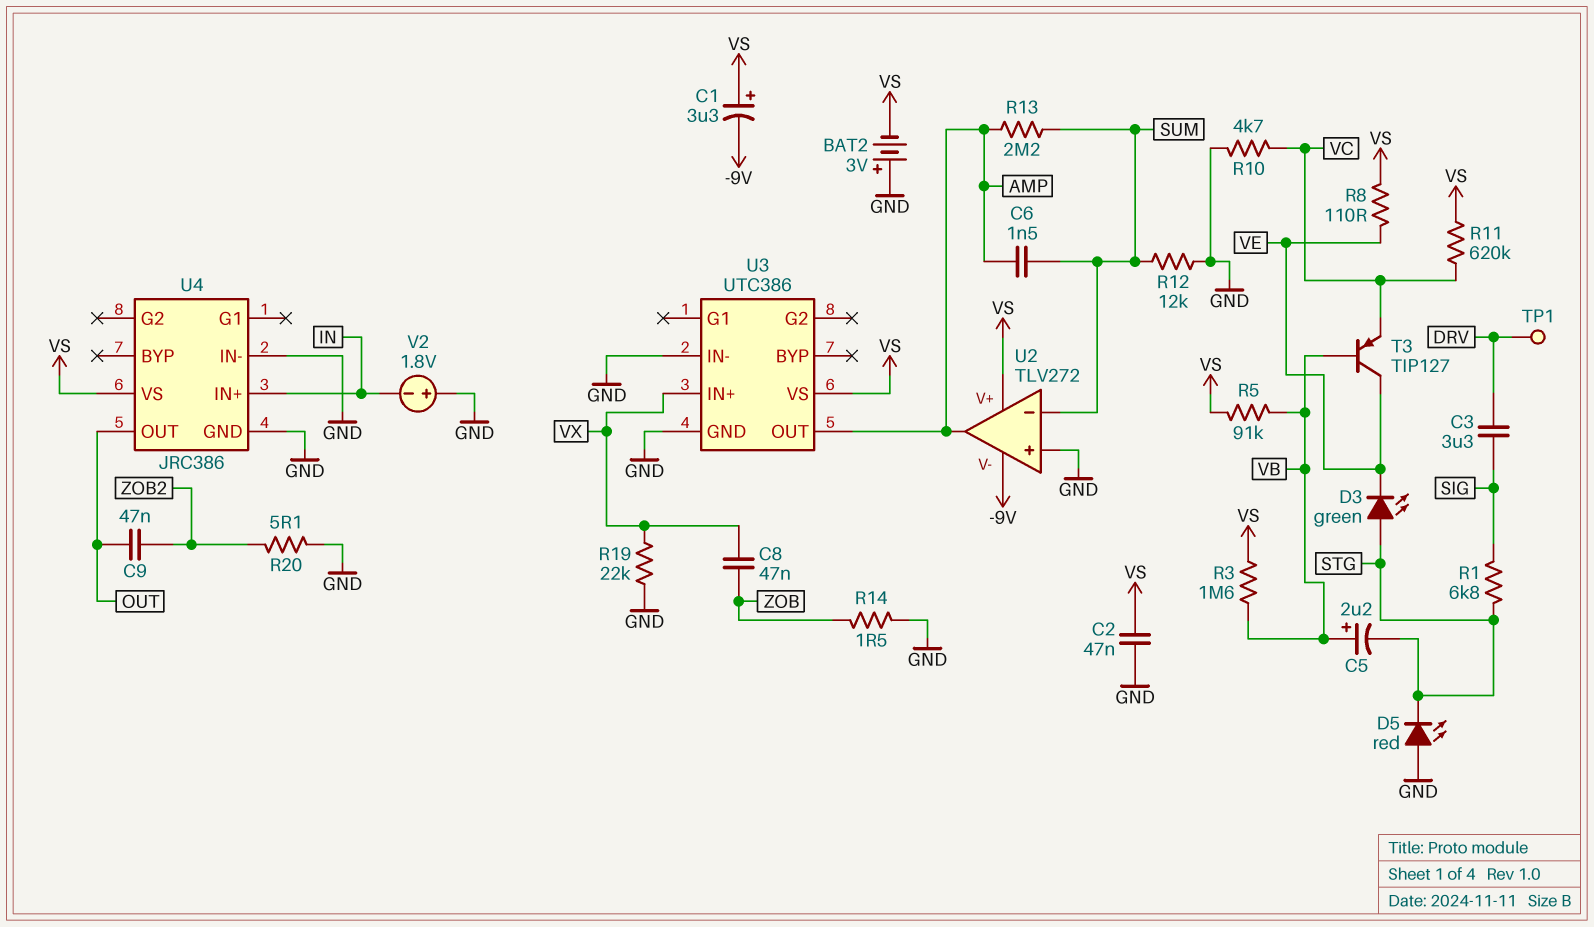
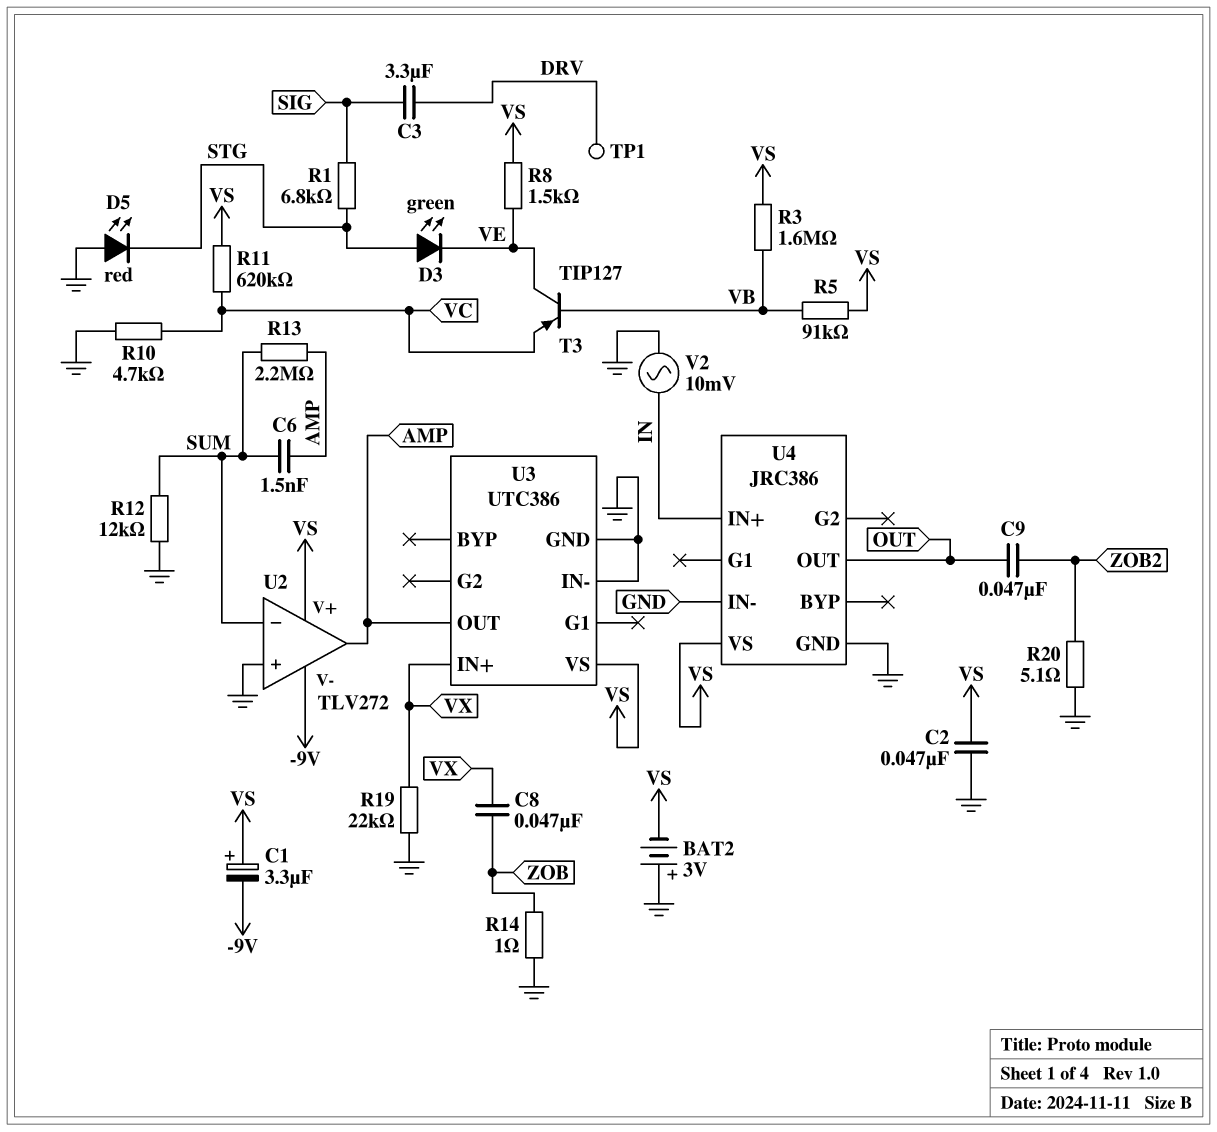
C5: 2.2uF (plus VB, minus STG) -> none
R8: 110 (VE, VS) -> 1.5k (VE, VS)
R14: 1.5 (GND, ZOB) -> 1 (GND, ZOB)
V2: 1.8V (plus GND, minus IN) -> AC 10mV (GND, IN)

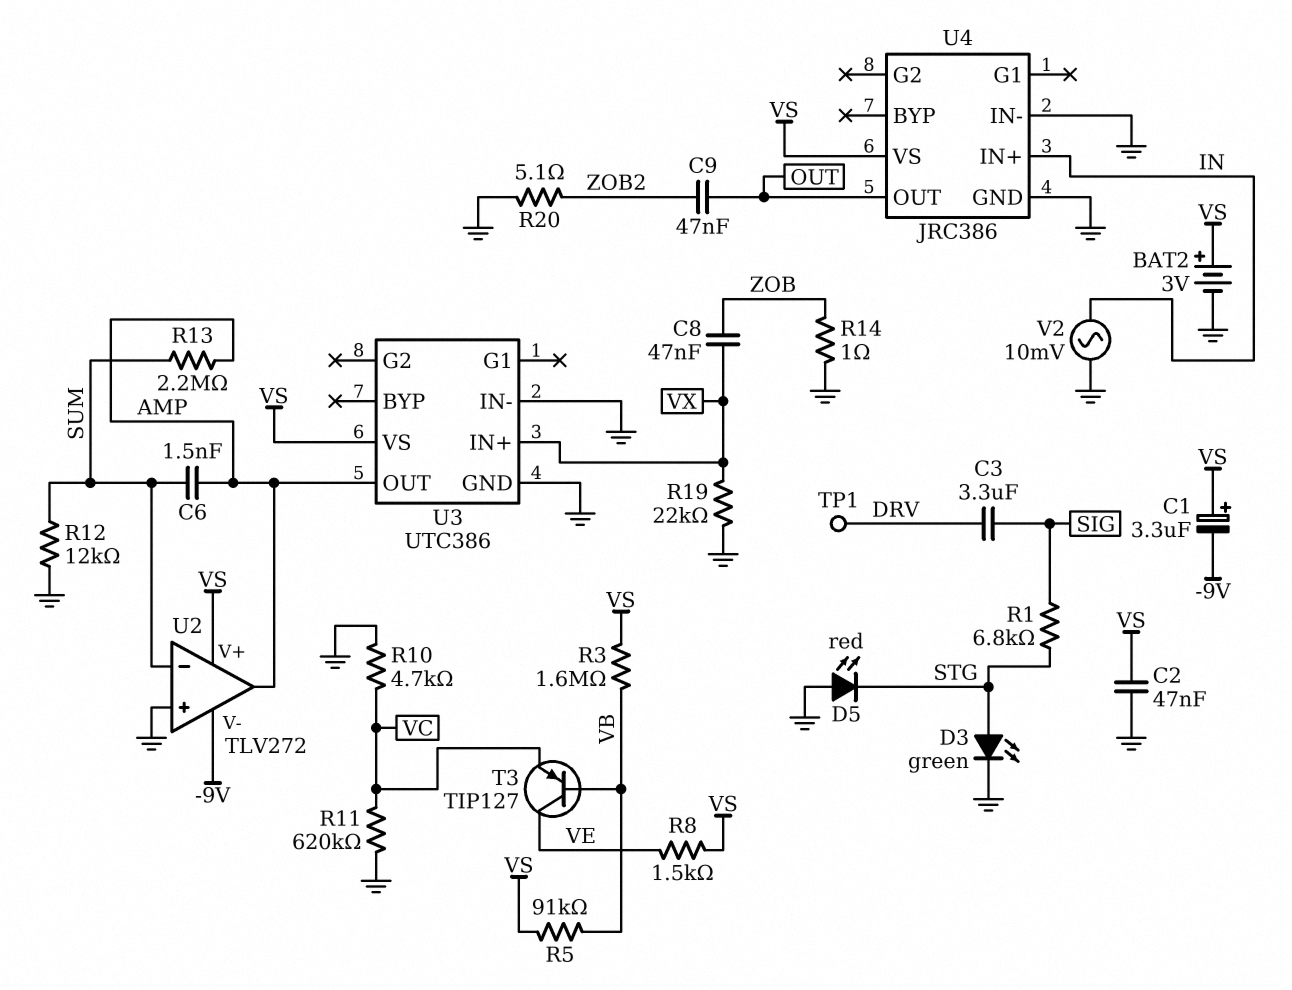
BAT2: 3V (plus GND, minus VS) -> 3V (plus VS, minus GND)
D3: LED green (A STG, K VE) -> LED green (A STG, K GND)
R11: 620k (VC, VS) -> 620k (GND, VC)

